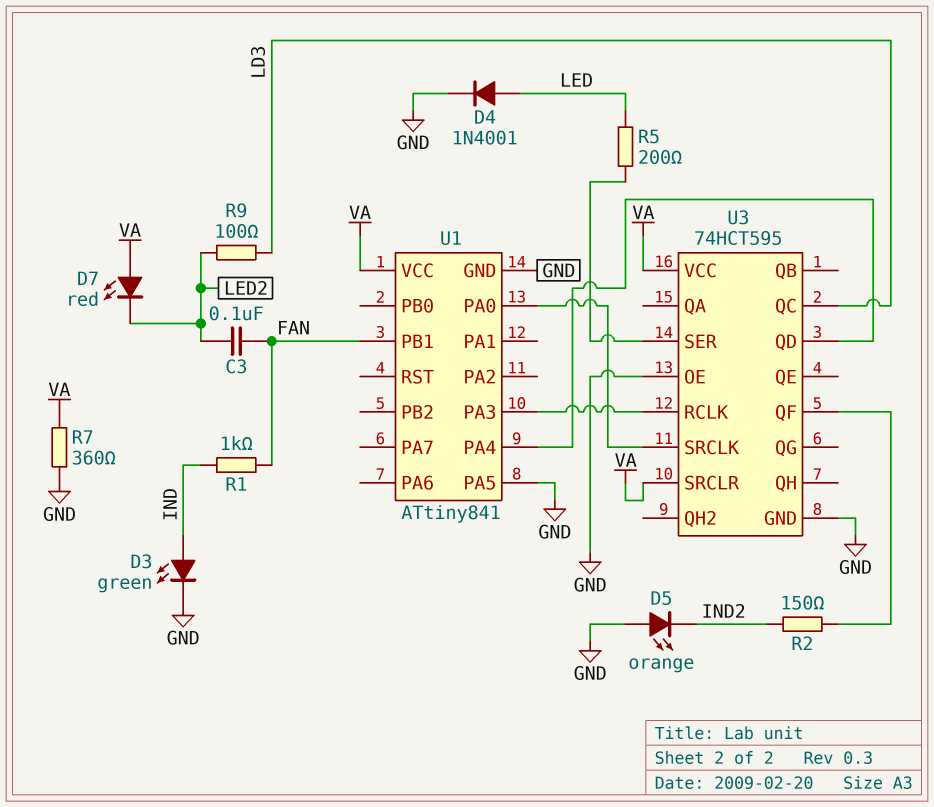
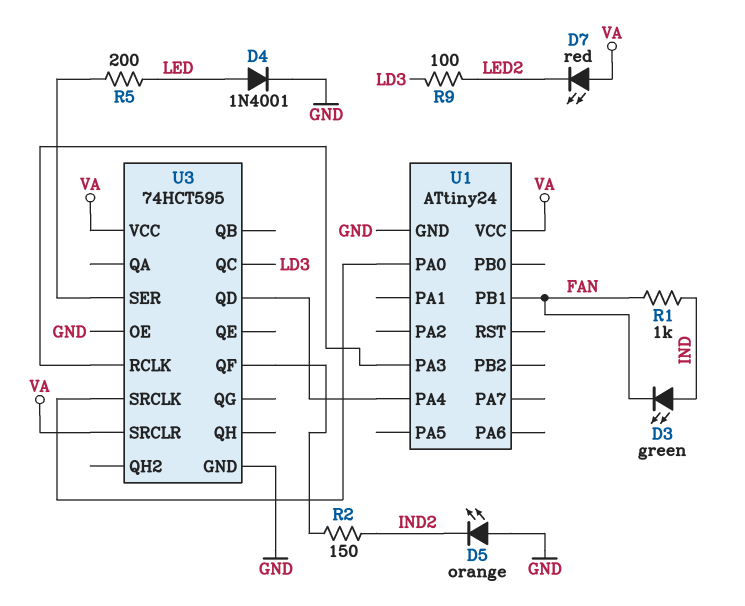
C3: 100nF (FAN, LED2) -> none
D3: LED green (A IND, K GND) -> LED green (A IND, K FAN)
R7: 360 (GND, VA) -> none
U1: ATtiny841 -> ATtiny24
U1 pin PA5: GND -> none

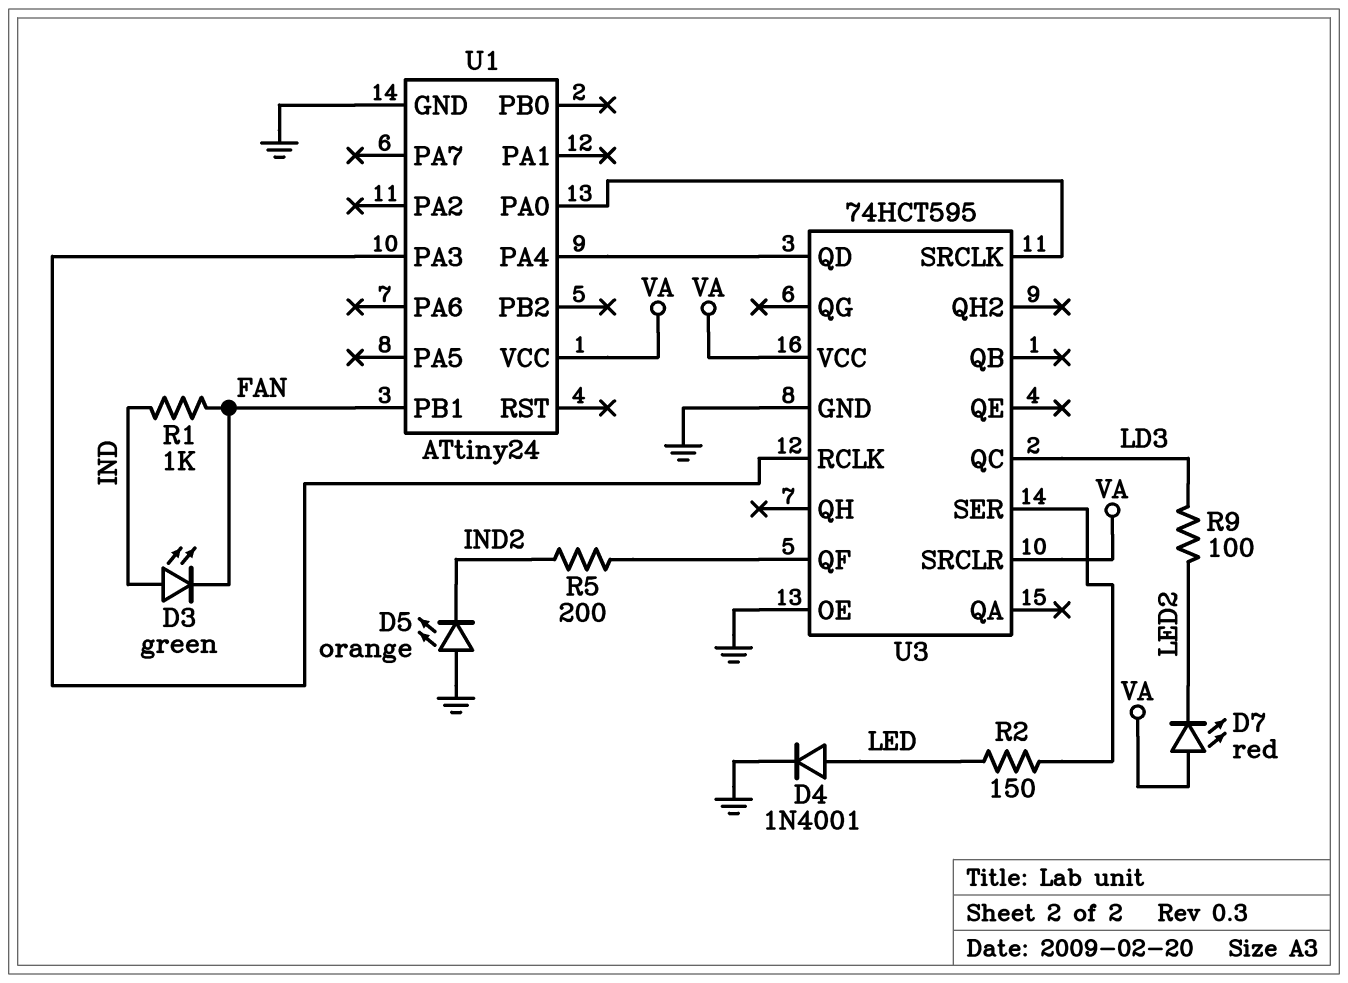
R2: 150 (IND2, U3/QF) -> 150 (LED, U3/SER)
R5: 200 (LED, U3/SER) -> 200 (IND2, U3/QF)

